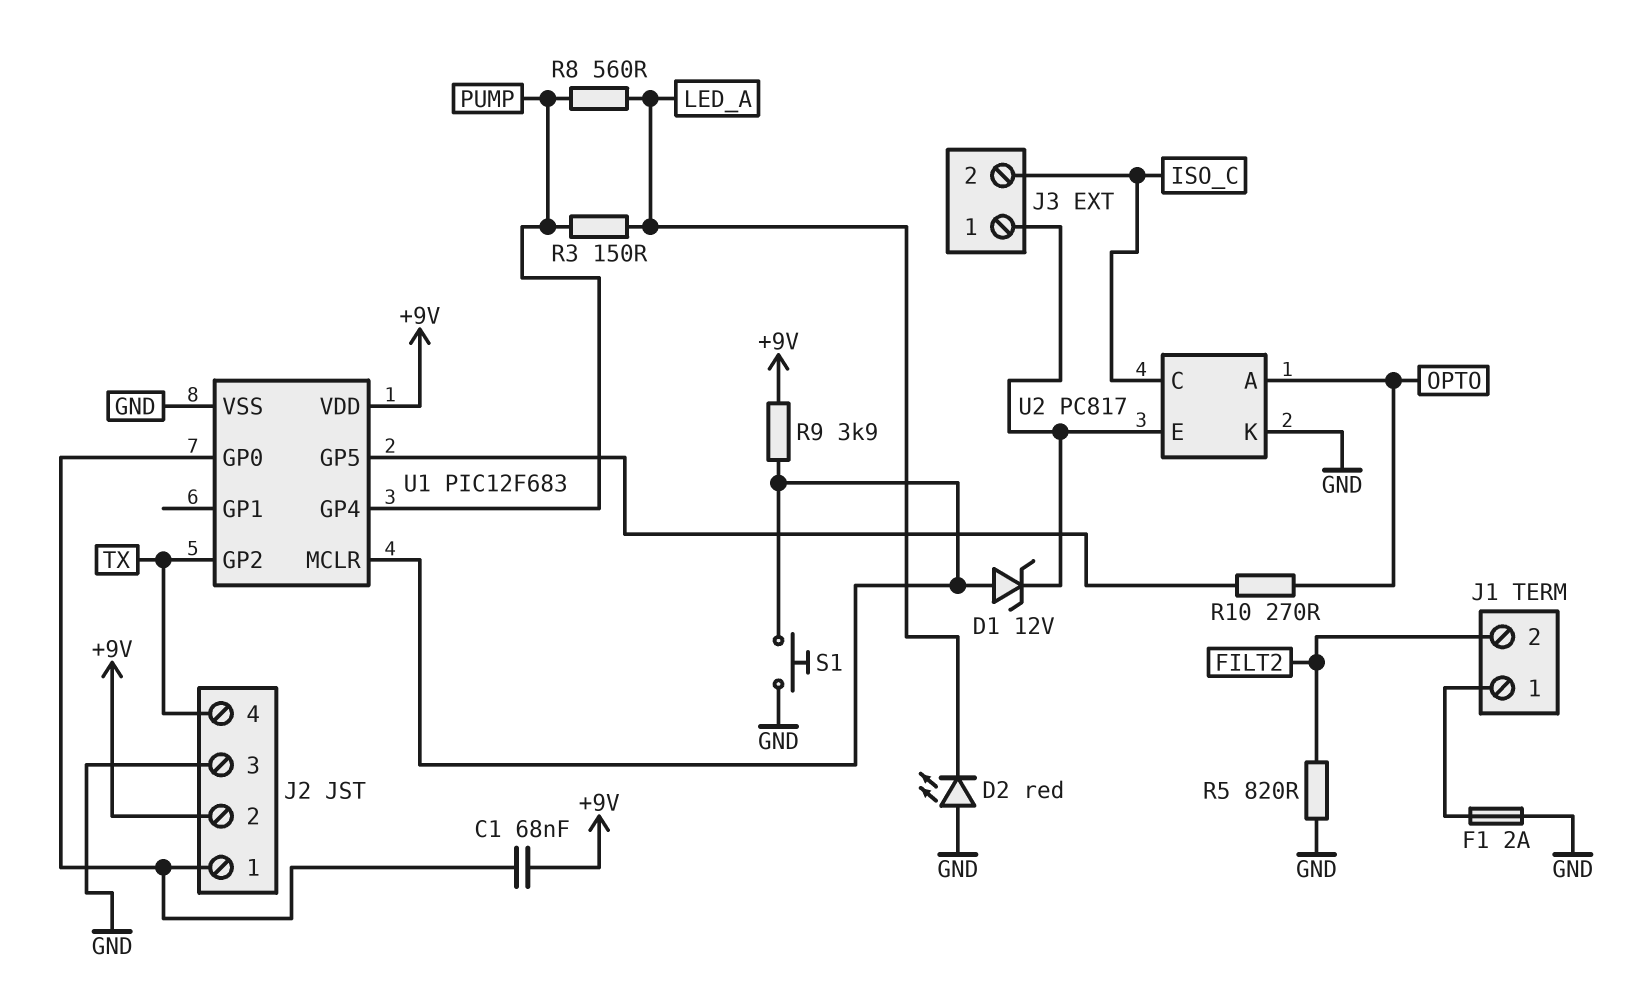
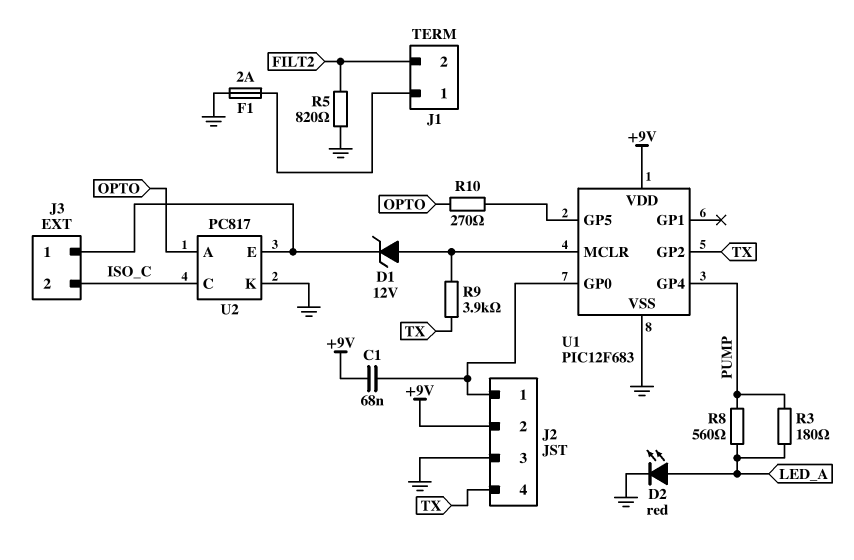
D2: LED red (A GND, K LED_A) -> LED red (A LED_A, K GND)
R3: 150 (LED_A, PUMP) -> 180 (LED_A, PUMP)
R9: 3.9k (+9V, U1/MCLR) -> 3.9k (TX, U1/MCLR)
S1: button (GND, U1/MCLR) -> none

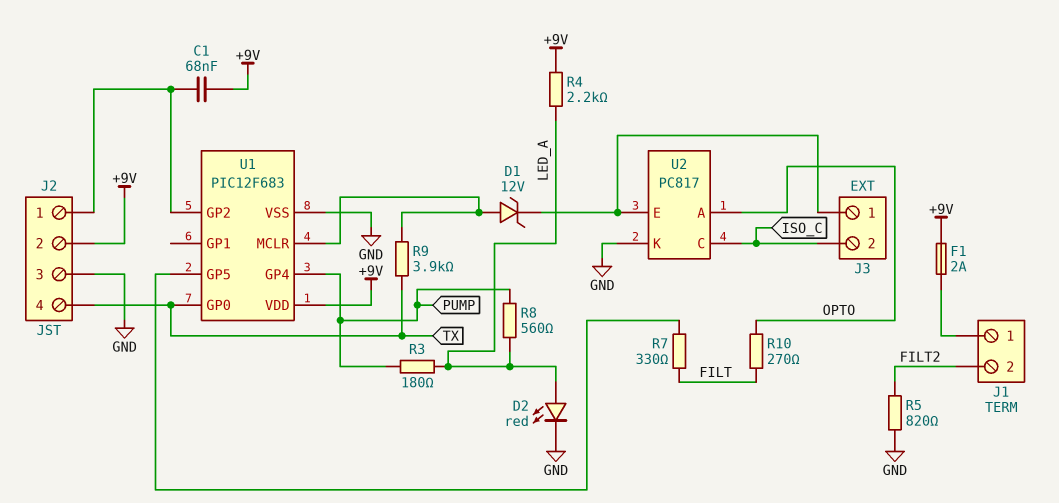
F1: 2A (GND, J1/1) -> 2A (+9V, J1/1)
R4: none -> 2.2k (+9V, LED_A)
R7: none -> 330 (FILT, U1/GP5)
R10: 270 (OPTO, U1/GP5) -> 270 (FILT, OPTO)
U1 pin GP0: J2/1 -> TX
U1 pin GP2: TX -> J2/1

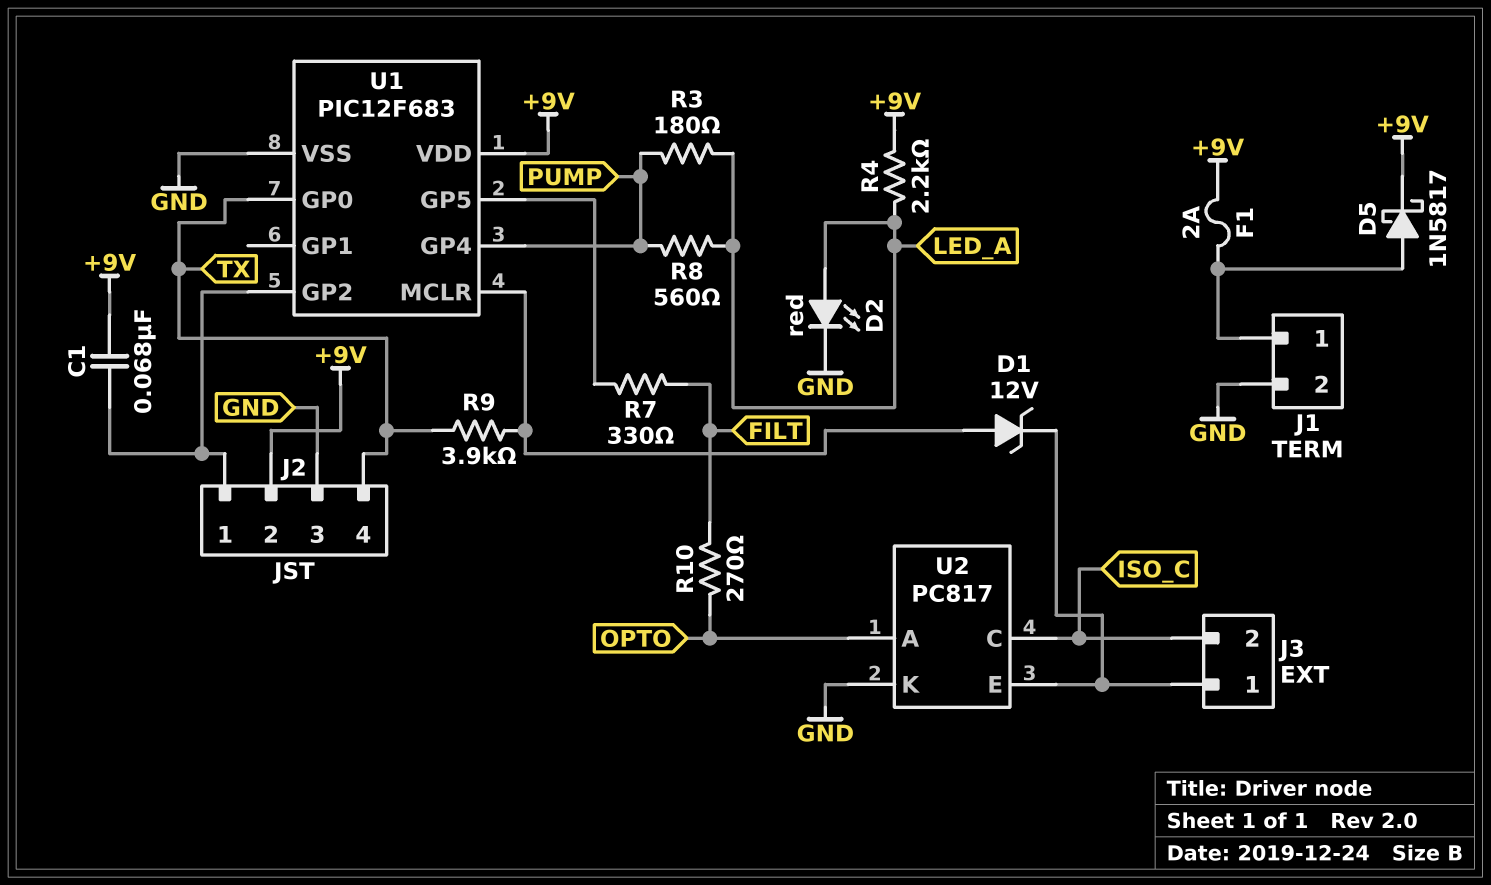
D5: none -> schottky 1N5817 (A J1/1, K +9V)
J1 pin 2: FILT2 -> GND
R5: 820 (FILT2, GND) -> none

